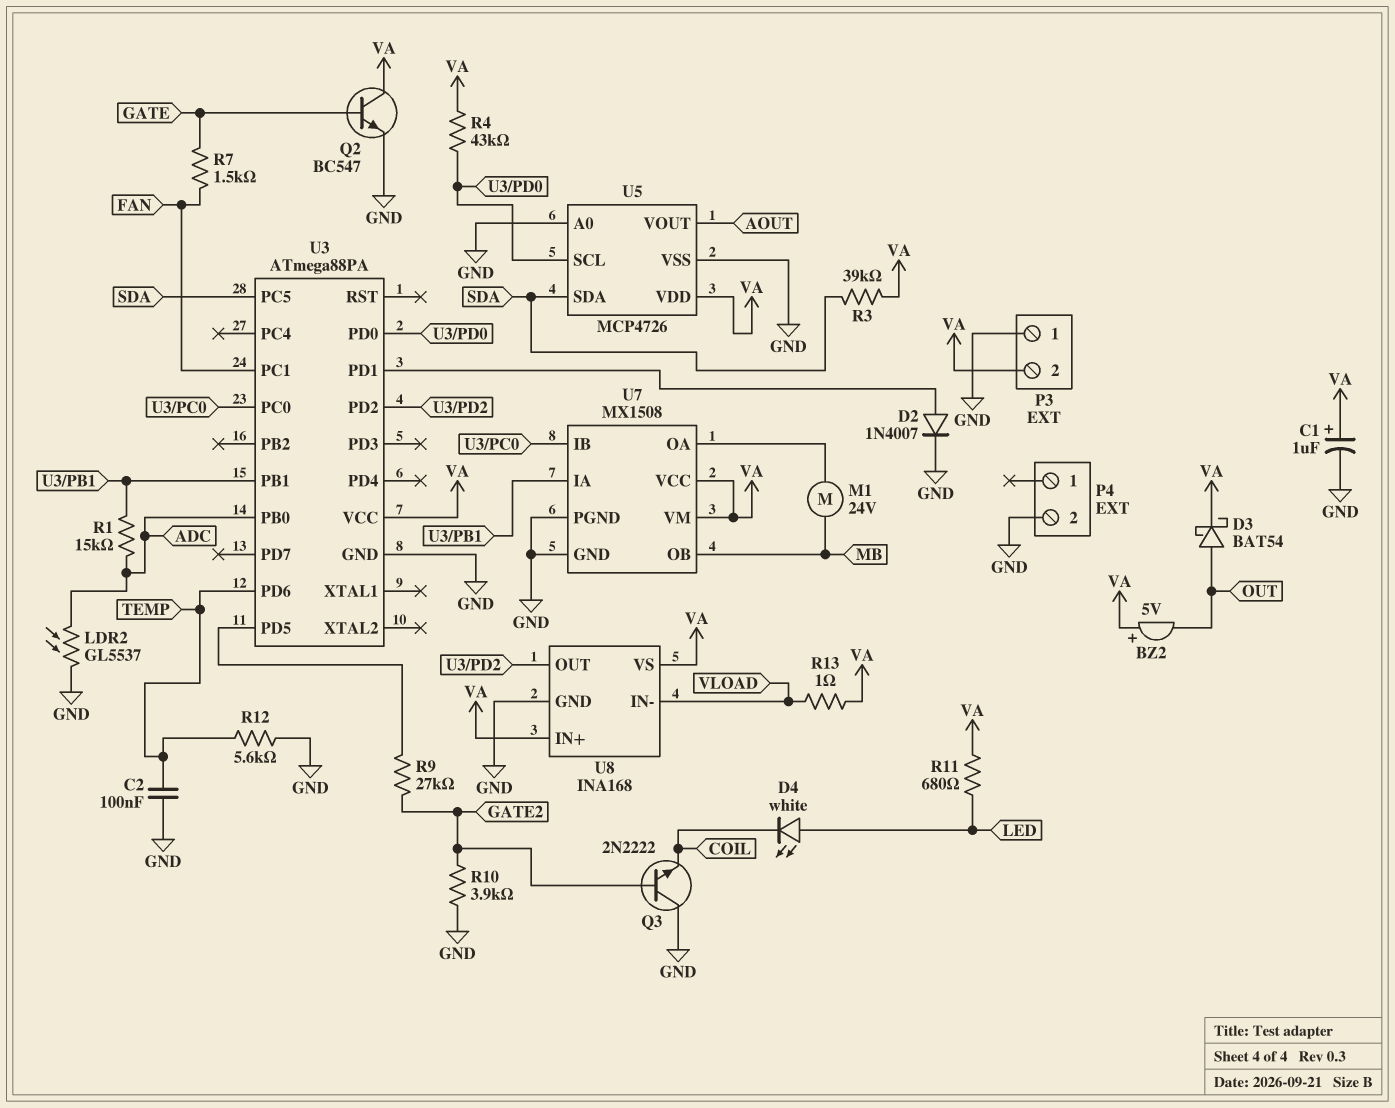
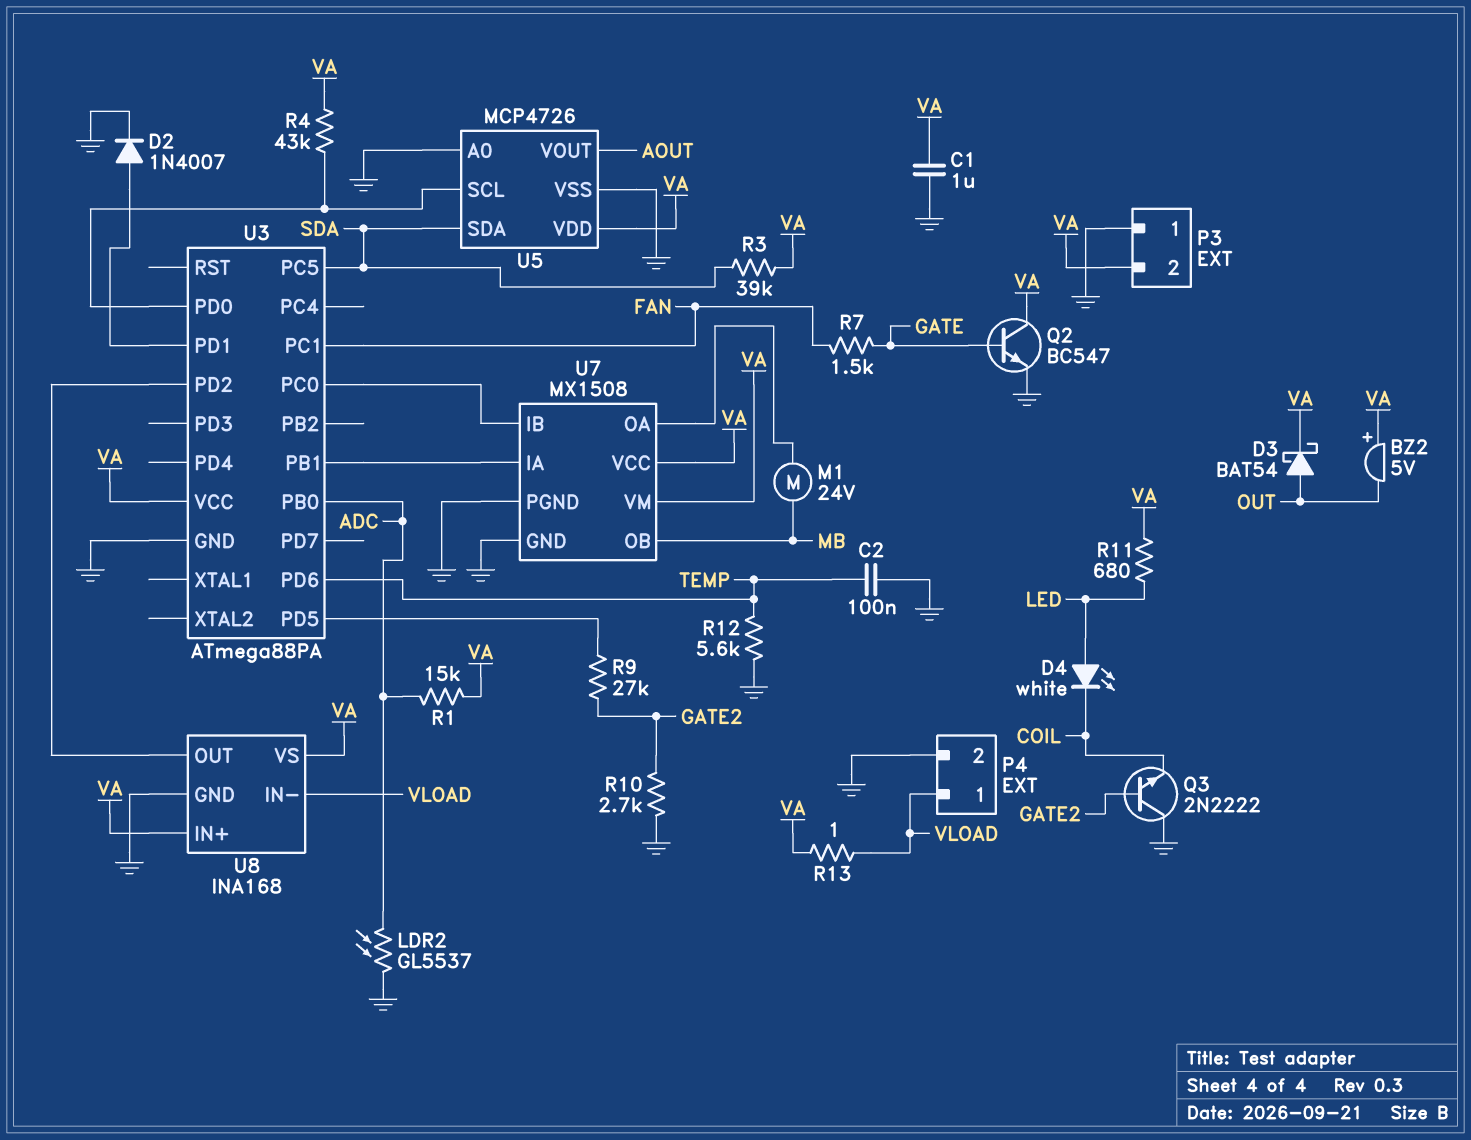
C1: 1uF (plus VA, minus GND) -> 1uF (GND, VA)
P4 pin 1: none -> VLOAD
R1: 15k (ADC, U3/PB1) -> 15k (ADC, VA)
R10: 3.9k (GATE2, GND) -> 2.7k (GATE2, GND)

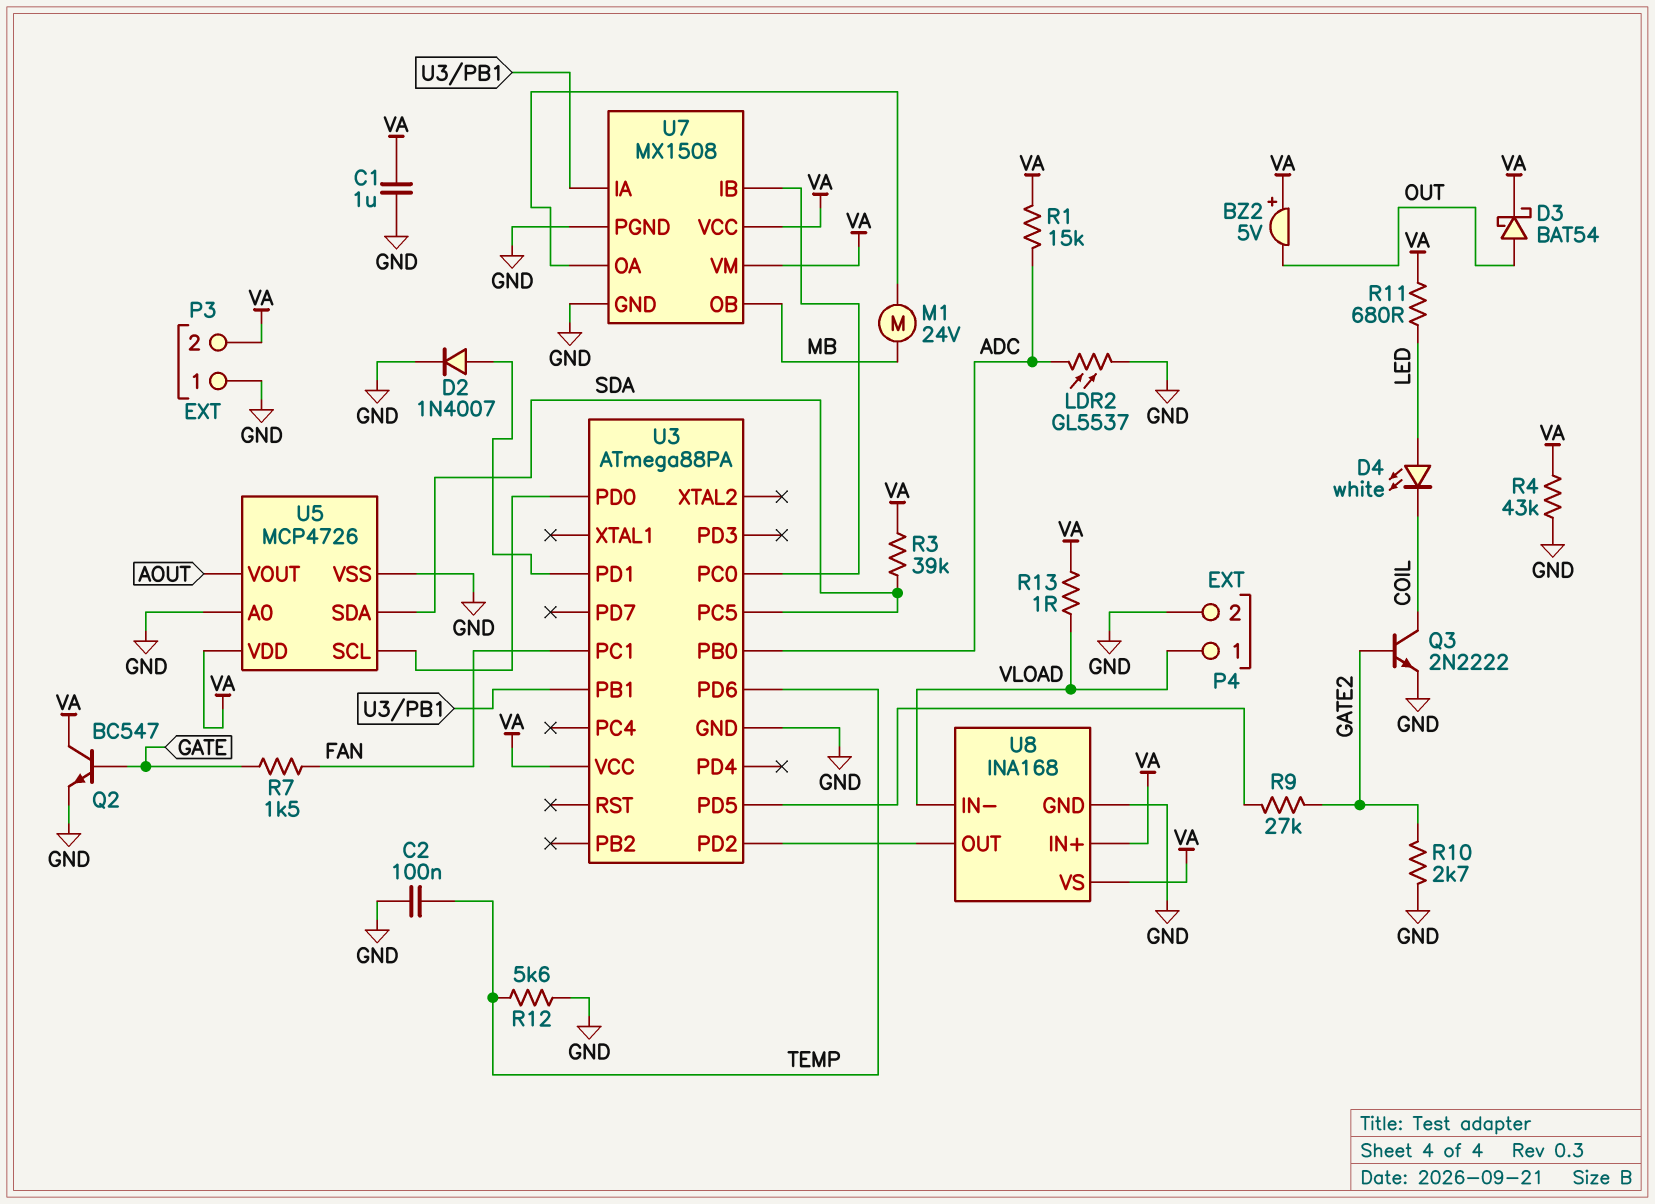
Q3: NPN 2N2222 (B GATE2, C GND, E COIL) -> NPN 2N2222 (B GATE2, C COIL, E GND)
R4: 43k (U3/PD0, VA) -> 43k (GND, VA)

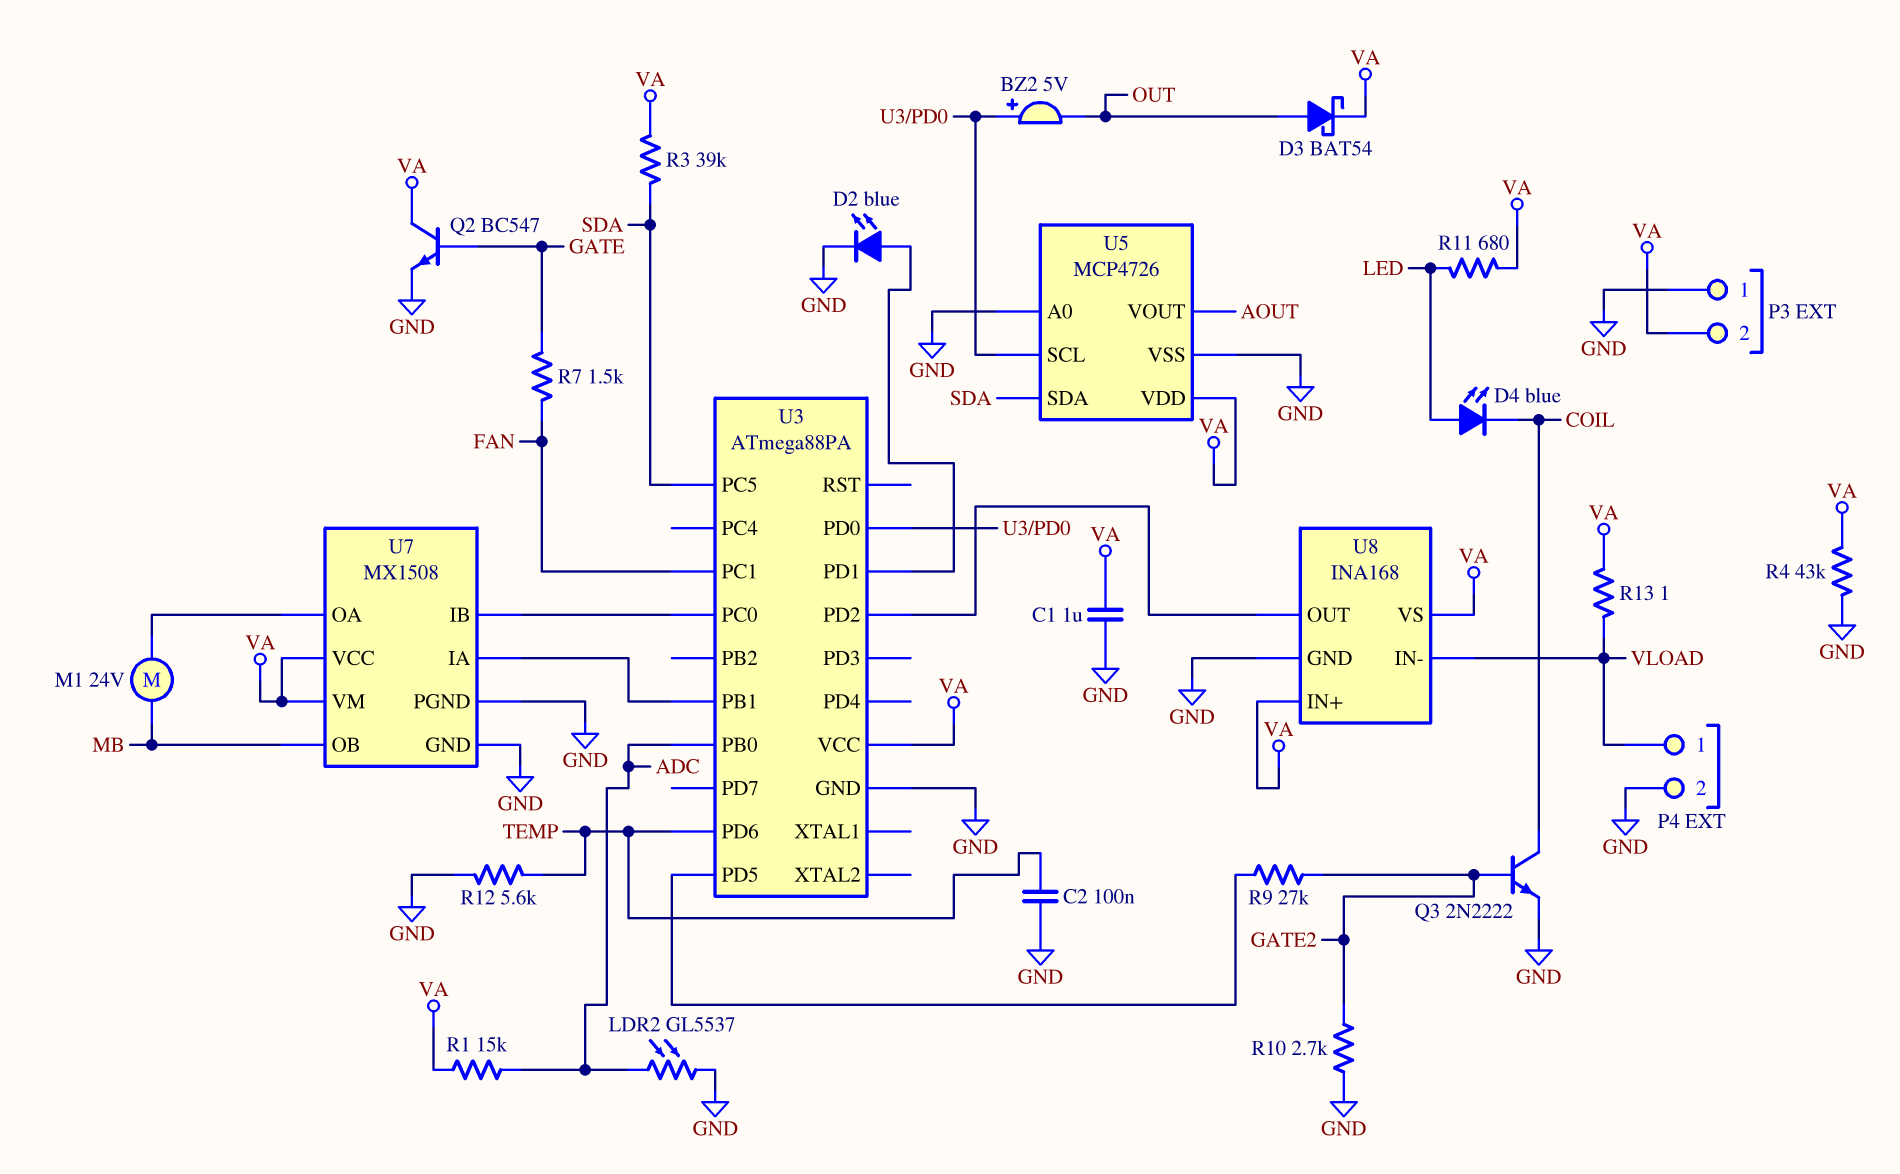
BZ2: buzzer 5V (plus VA, minus OUT) -> buzzer 5V (plus U3/PD0, minus OUT)
D2: diode 1N4007 (A U3/PD1, K GND) -> LED blue (A U3/PD1, K GND)
D4: LED white (A LED, K COIL) -> LED blue (A LED, K COIL)

